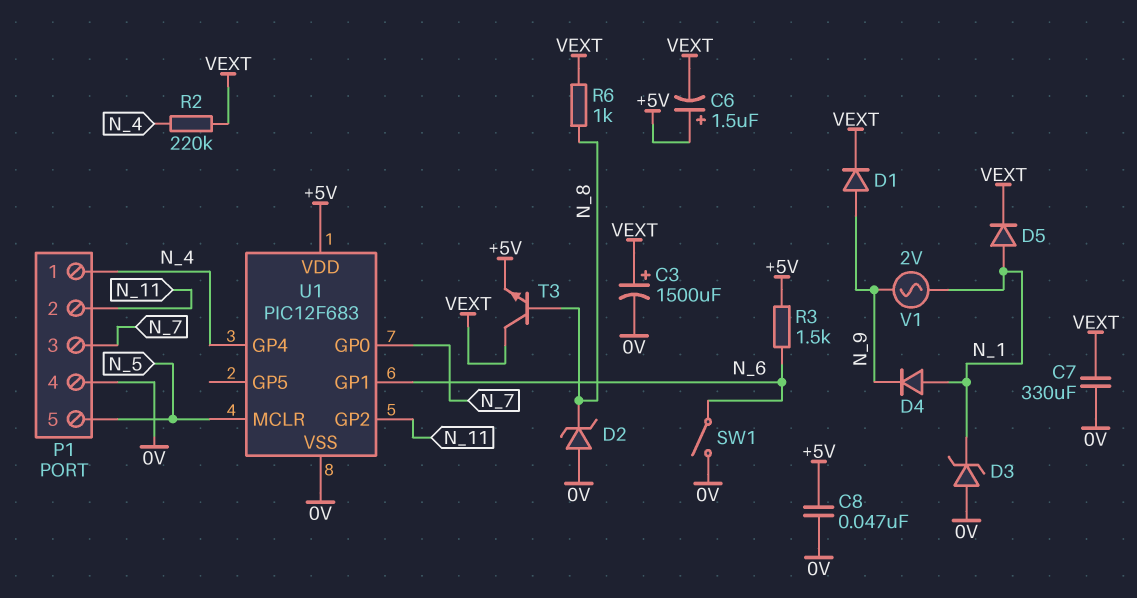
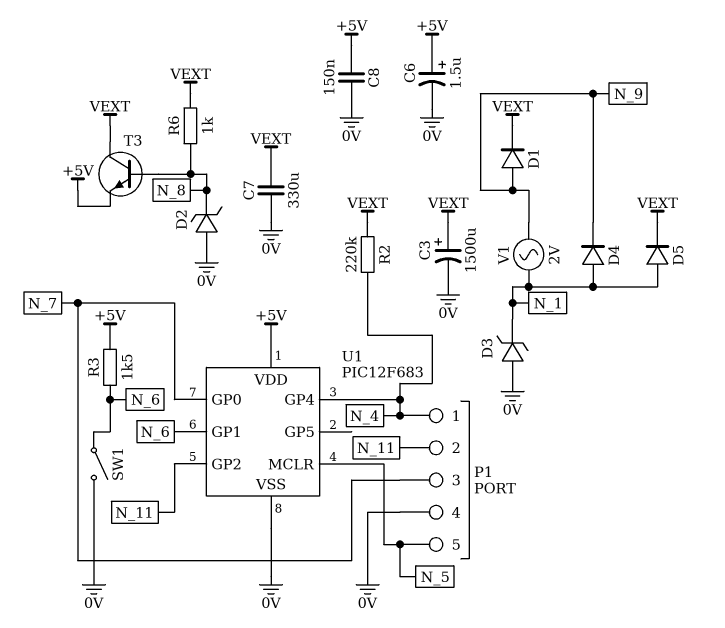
C6: 1.5uF (plus +5V, minus VEXT) -> 1.5uF (plus +5V, minus 0V)
C8: 47nF (+5V, 0V) -> 150nF (+5V, 0V)

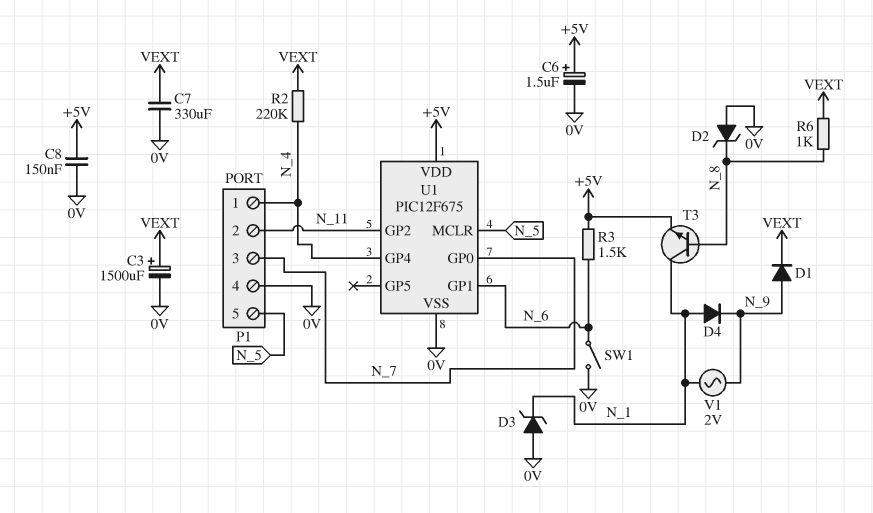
D5: diode (A N_1, K VEXT) -> none
T3: NPN (B N_8, C VEXT, E +5V) -> NPN (B N_8, C N_1, E +5V)
U1: PIC12F683 -> PIC12F675

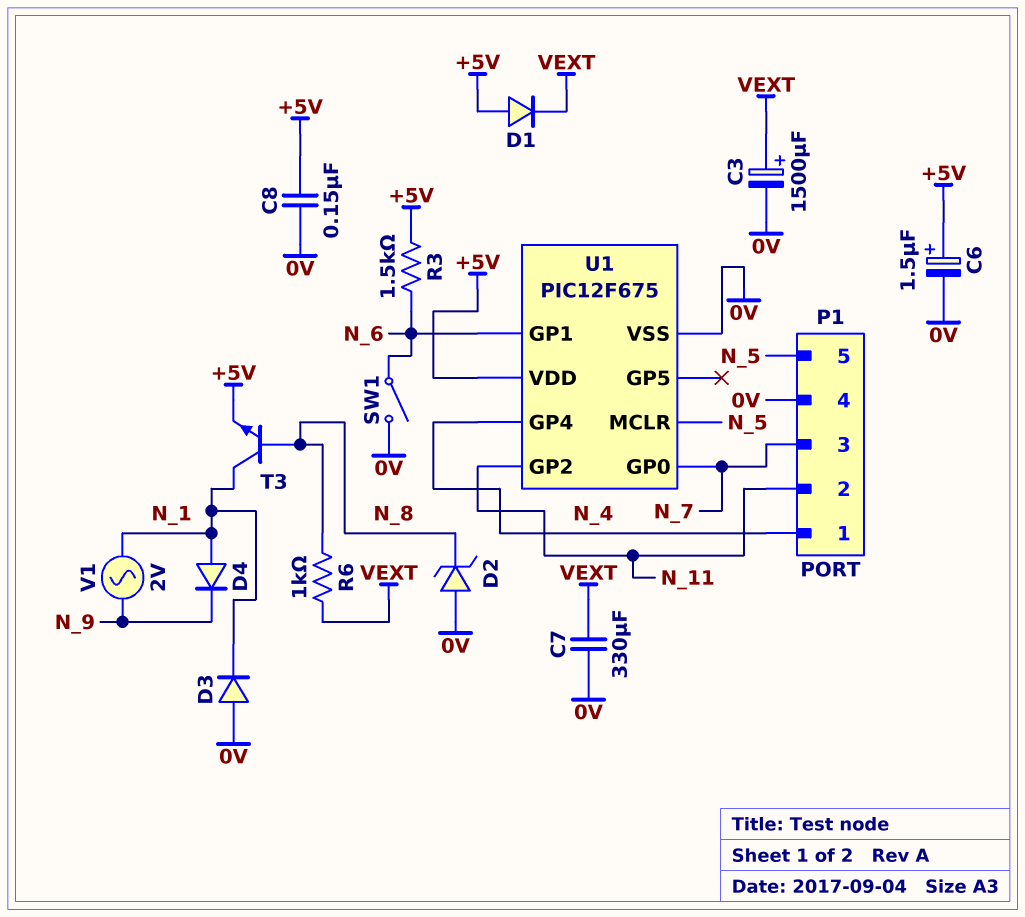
D1: diode (A N_9, K VEXT) -> diode (A +5V, K VEXT)
D3: zener (A 0V, K N_1) -> diode (A 0V, K N_1)
R2: 220k (N_4, VEXT) -> none

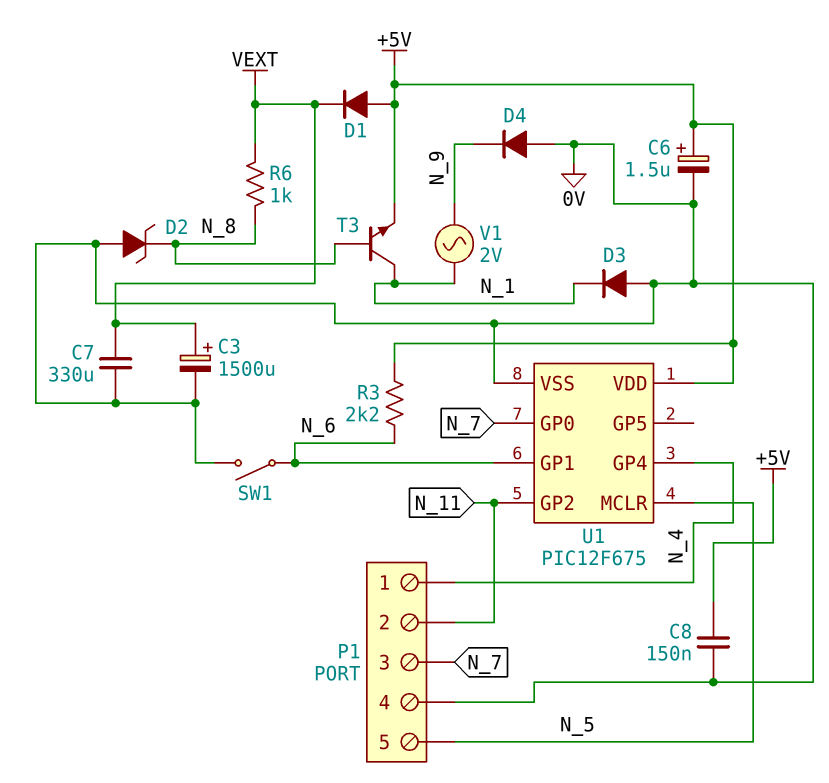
D4: diode (A N_1, K N_9) -> diode (A 0V, K N_9)
R3: 1.5k (+5V, N_6) -> 2.2k (+5V, N_6)

